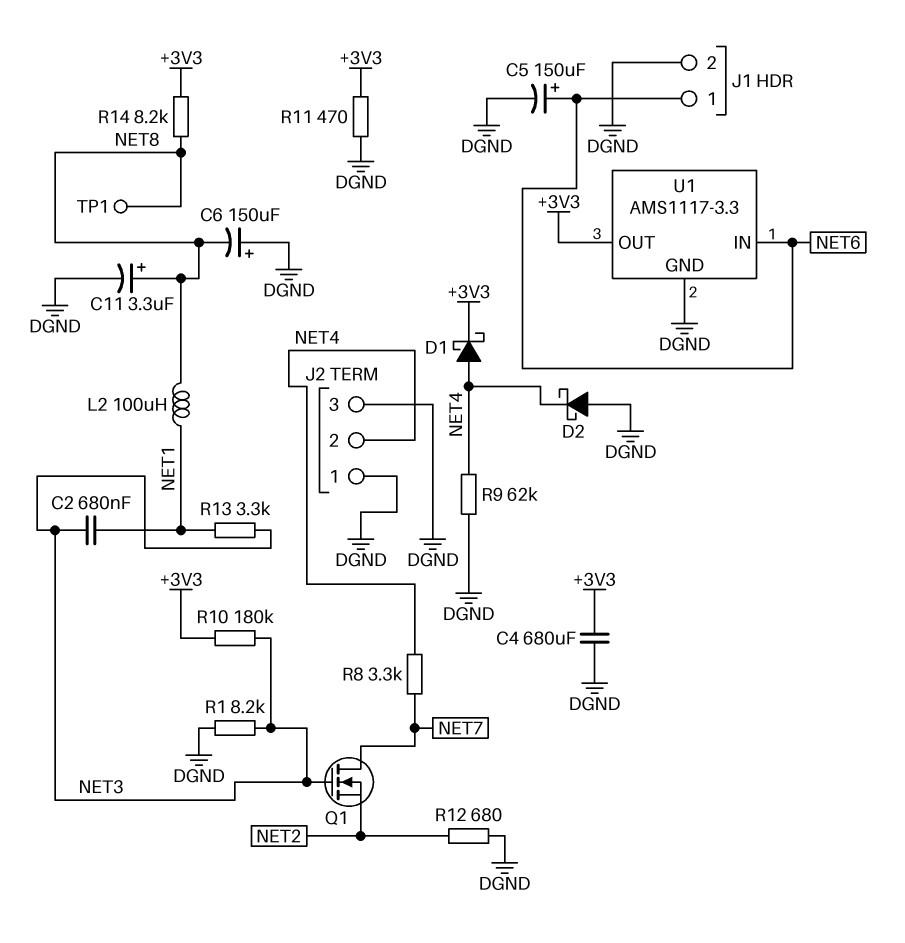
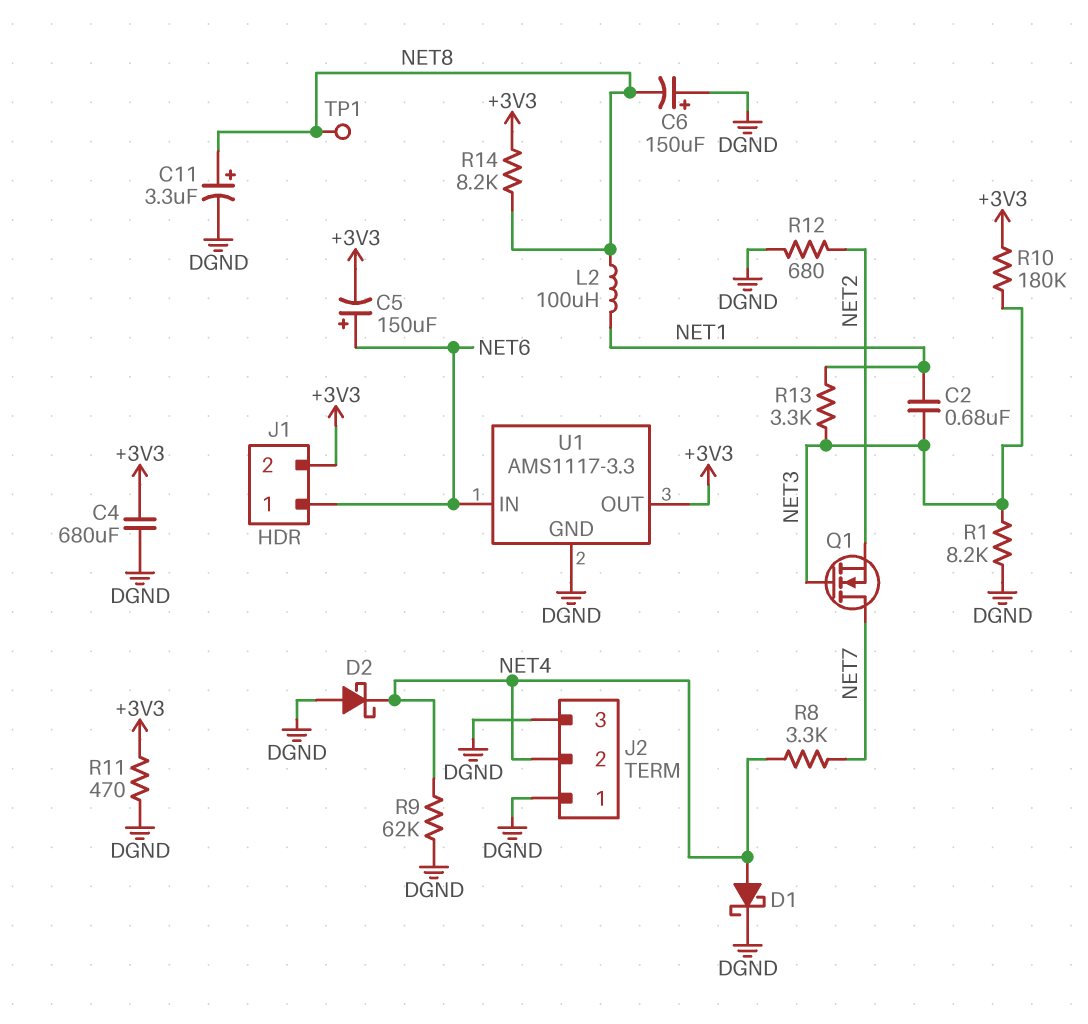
C5: 150uF (plus NET6, minus DGND) -> 150uF (plus NET6, minus +3V3)
D1: schottky (A NET4, K +3V3) -> schottky (A NET4, K DGND)
J1 pin 2: DGND -> +3V3

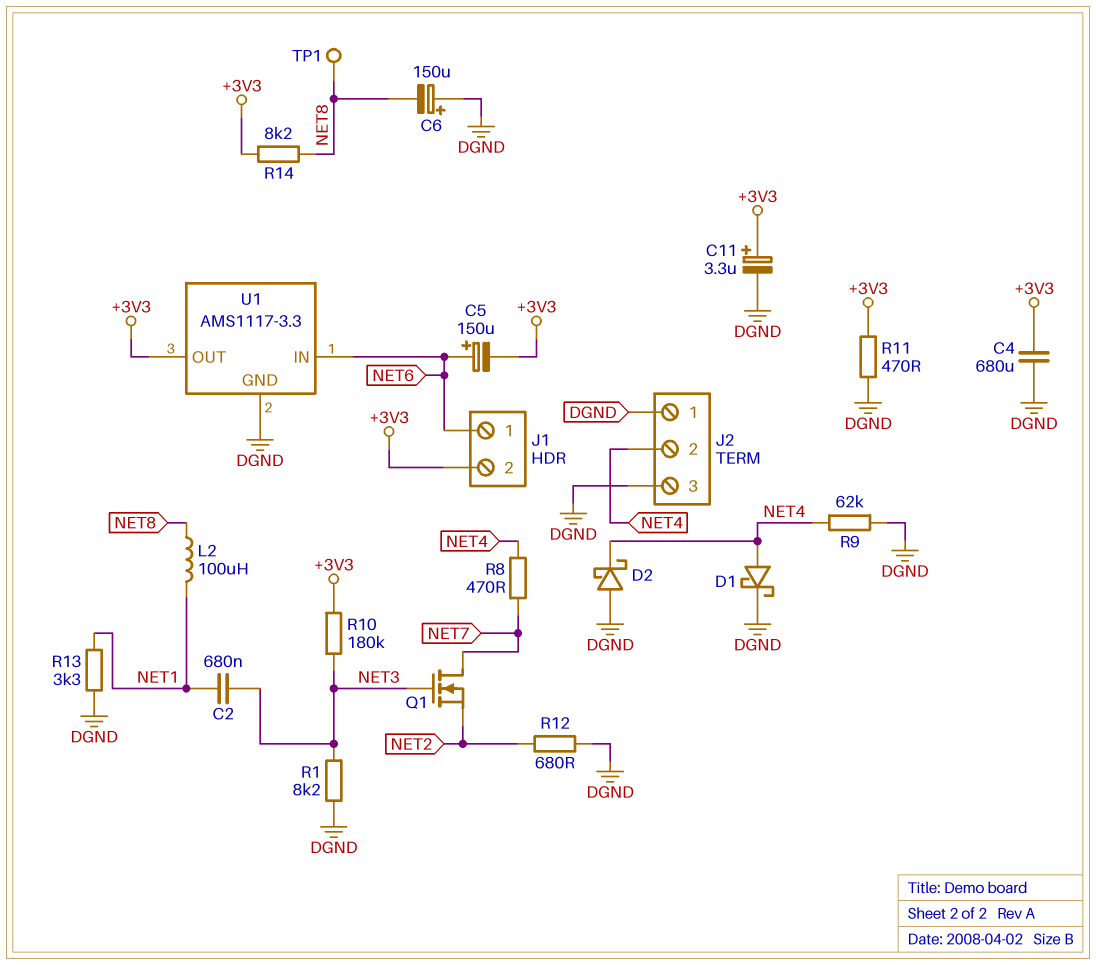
C11: 3.3uF (plus NET8, minus DGND) -> 3.3uF (plus +3V3, minus DGND)
R8: 3.3k (NET4, NET7) -> 470 (NET4, NET7)
R13: 3.3k (NET1, NET3) -> 3.3k (DGND, NET1)

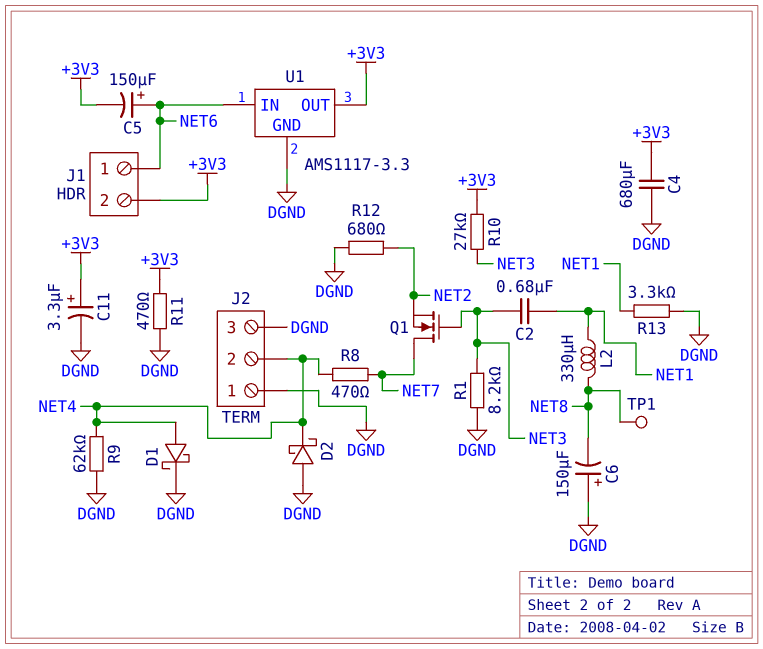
L2: 100uH (NET1, NET8) -> 330uH (NET1, NET8)
R10: 180k (+3V3, NET3) -> 27k (+3V3, NET3)
R14: 8.2k (+3V3, NET8) -> none

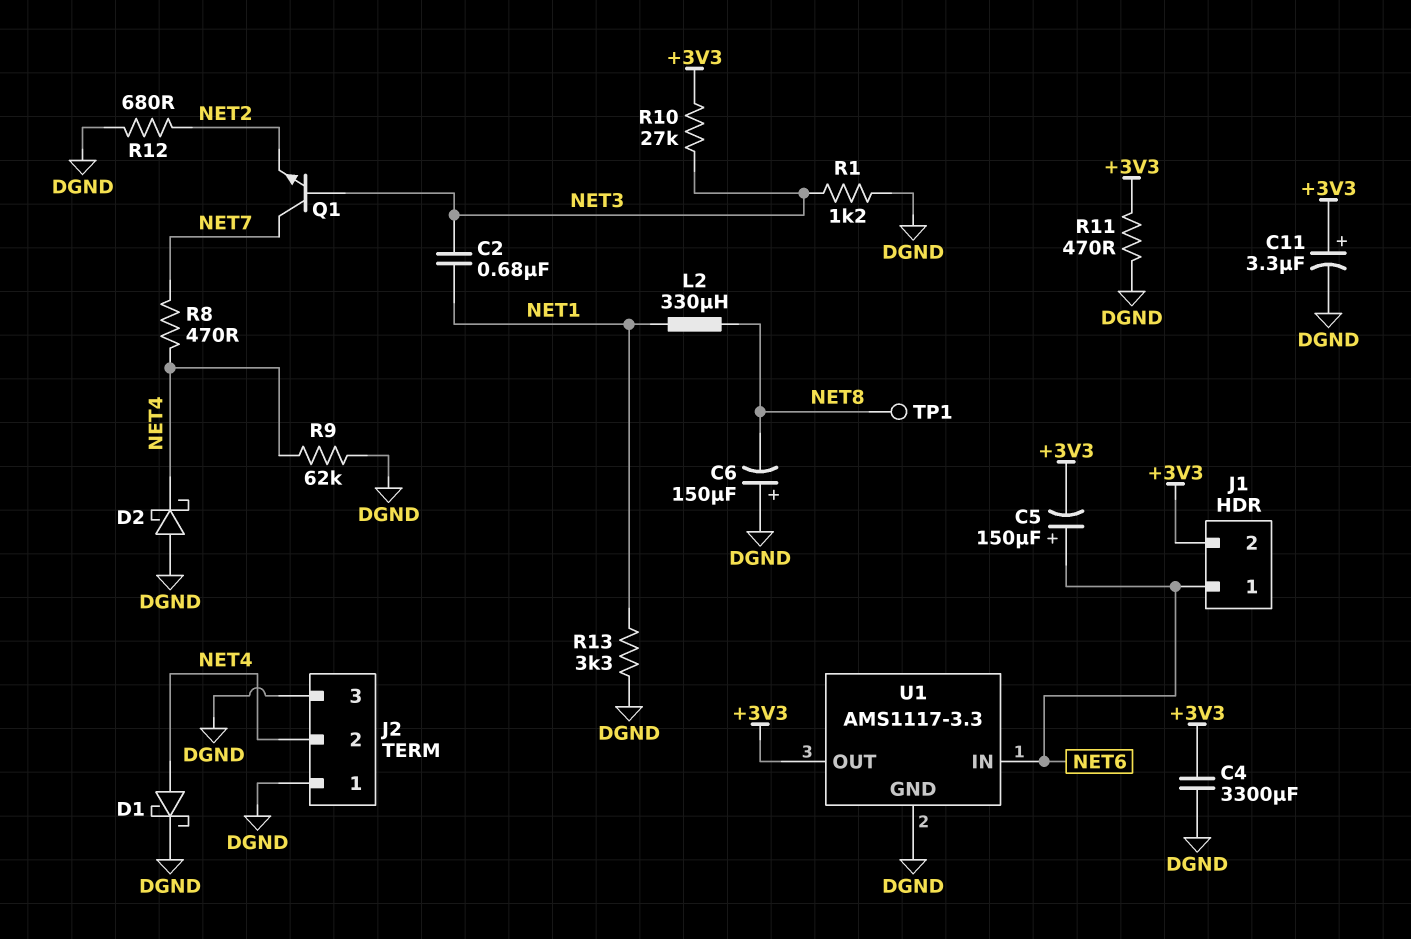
C4: 680uF (+3V3, DGND) -> 3300uF (+3V3, DGND)
Q1: NMOS (G NET3, D NET7, S NET2) -> NPN (B NET3, C NET7, E NET2)
R1: 8.2k (DGND, NET3) -> 1.2k (DGND, NET3)

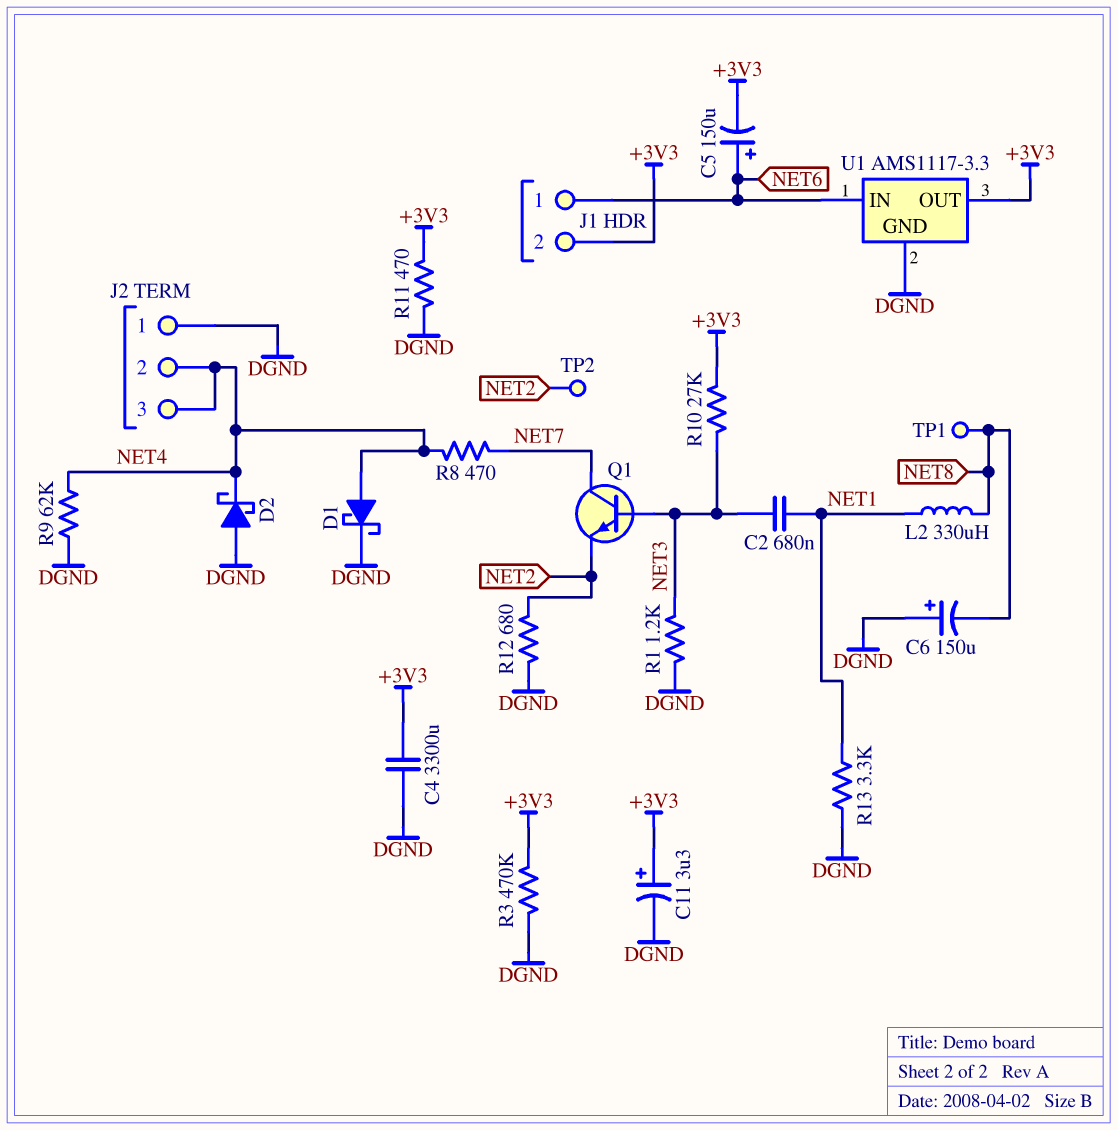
J2 pin 3: DGND -> NET4
R3: none -> 470k (+3V3, DGND)
TP2: none -> test point (NET2)

